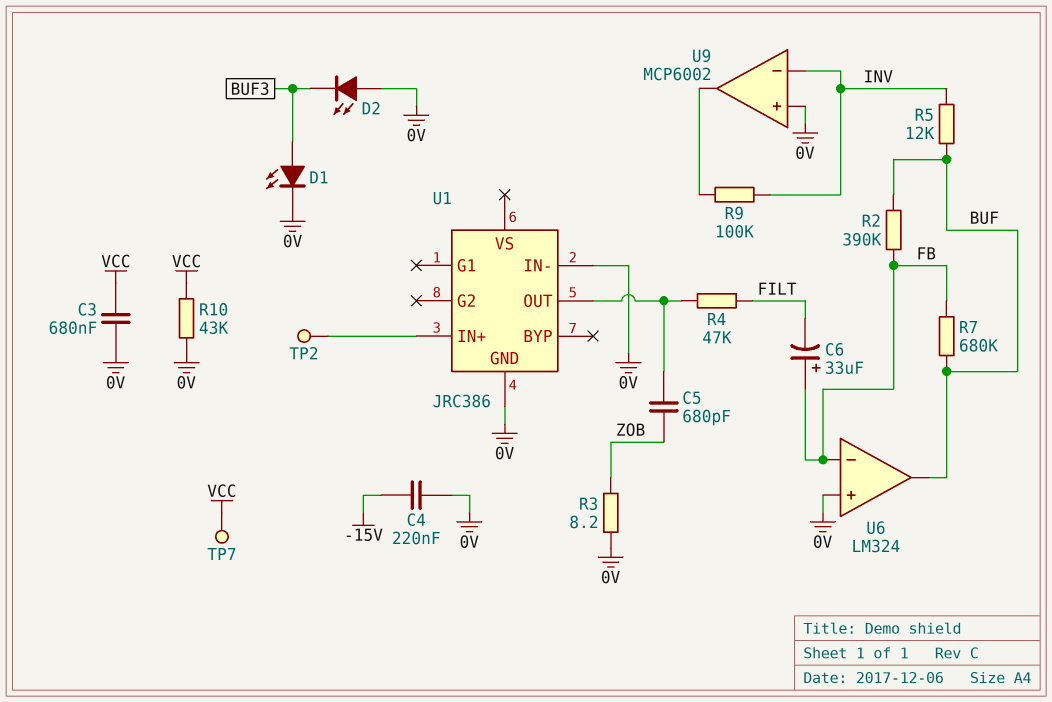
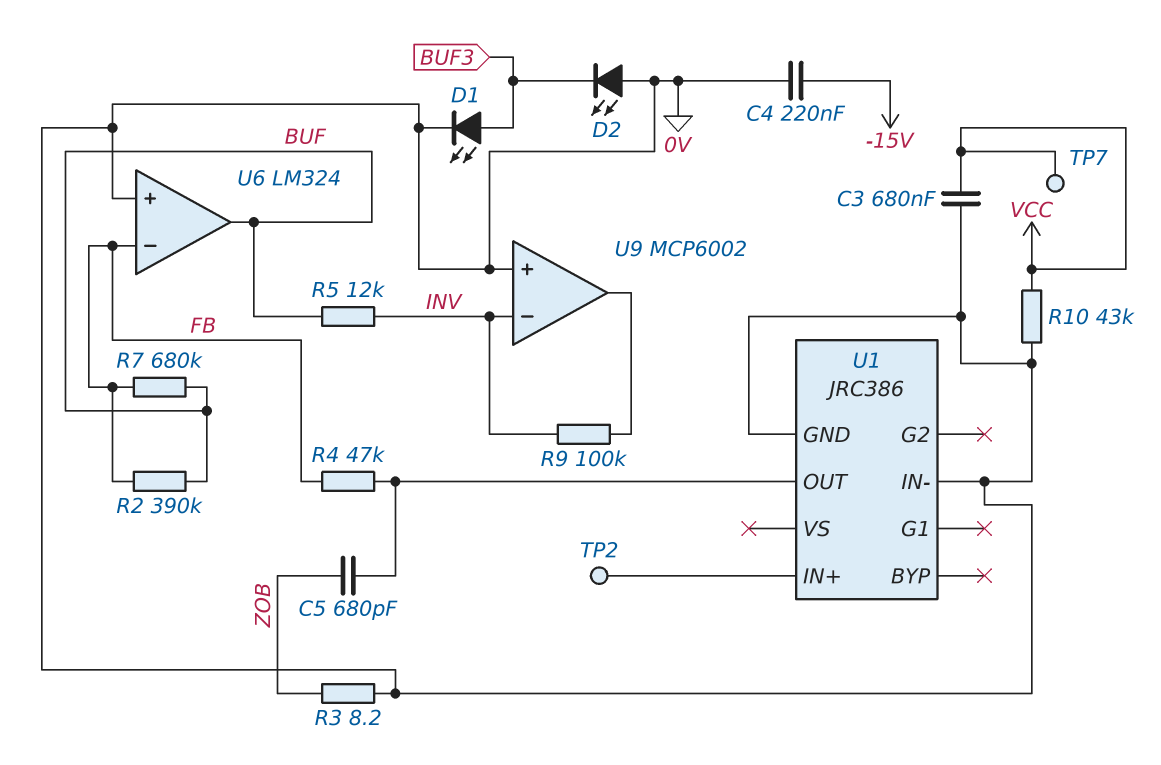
C6: 33uF (plus FB, minus FILT) -> none
R4: 47k (FILT, U1/OUT) -> 47k (FB, U1/OUT)

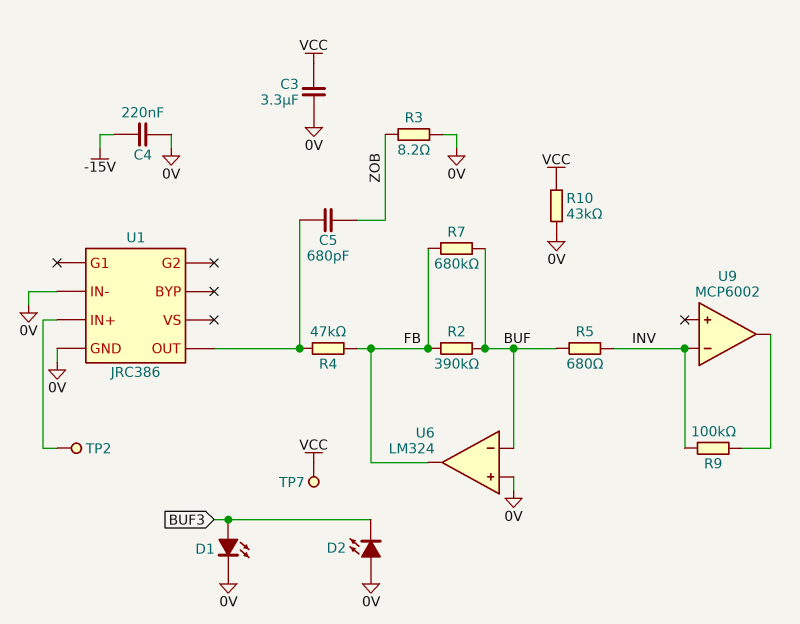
C3: 680nF (0V, VCC) -> 3.3uF (0V, VCC)
R5: 12k (BUF, INV) -> 680 (BUF, INV)
U6 pin in-: FB -> BUF
U6 pin out: BUF -> FB
U9 pin in+: 0V -> none

